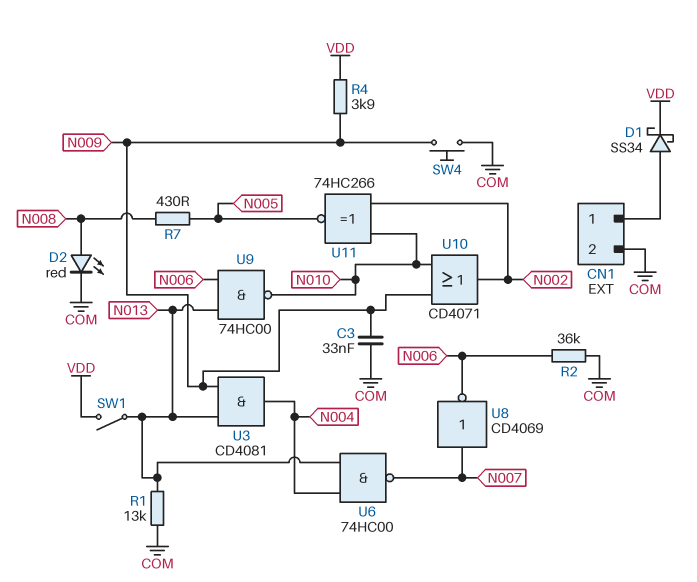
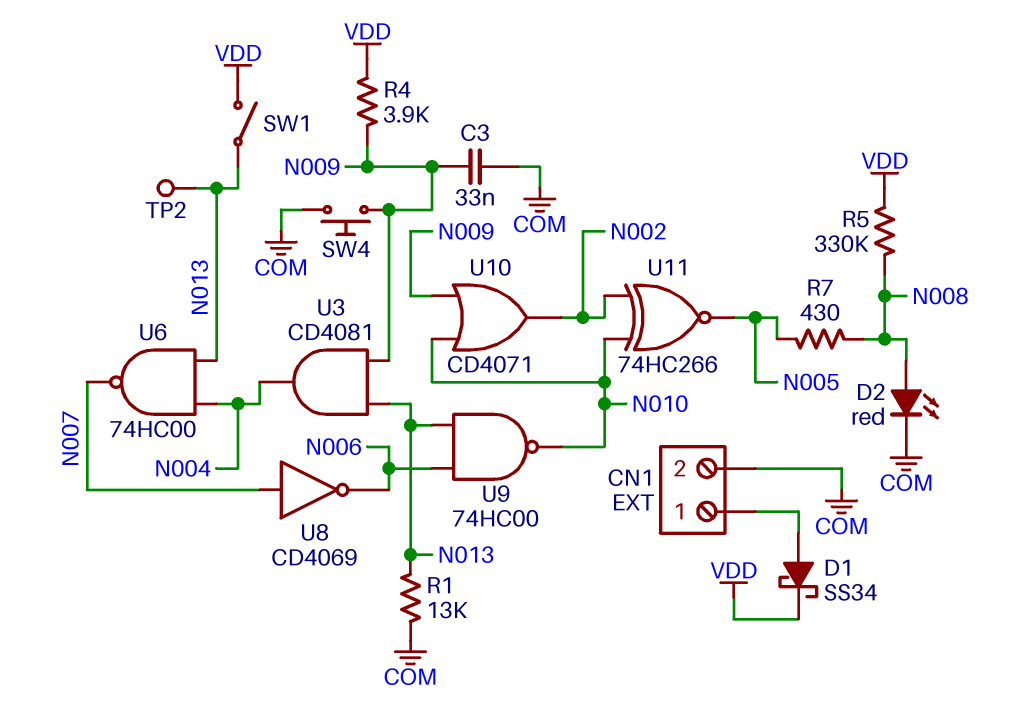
R2: 36k (COM, N006) -> none
R5: none -> 330k (N008, VDD)
TP2: none -> test point (N013)

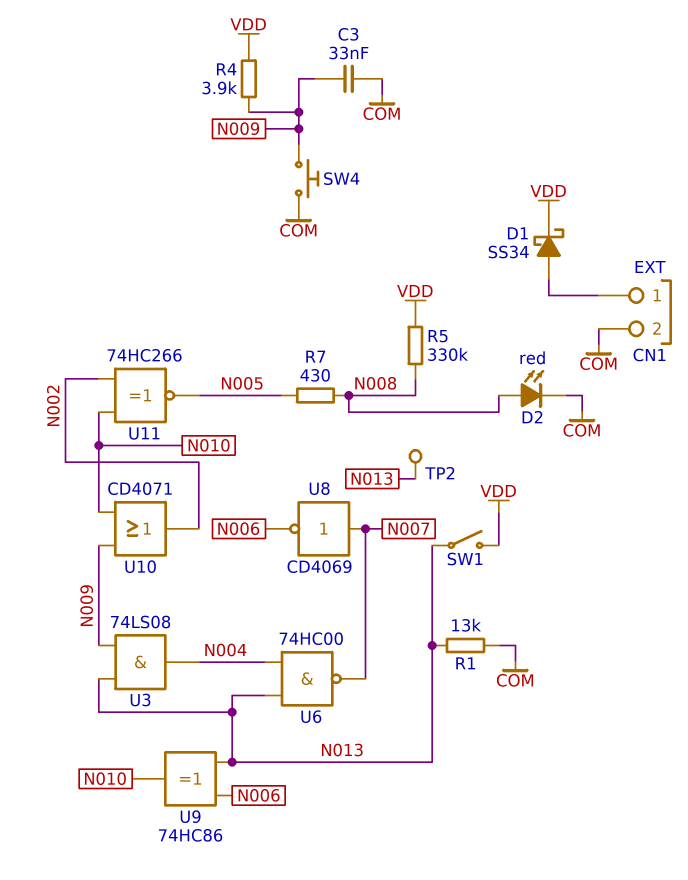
U3: AND CD4081 (in N009, in N013, out N004) -> AND 74LS08 (in N009, in N013, out N004)
U9: NAND 74HC00 (in N006, in N013, out N010) -> XOR 74HC86 (in N006, in N013, out N010)

